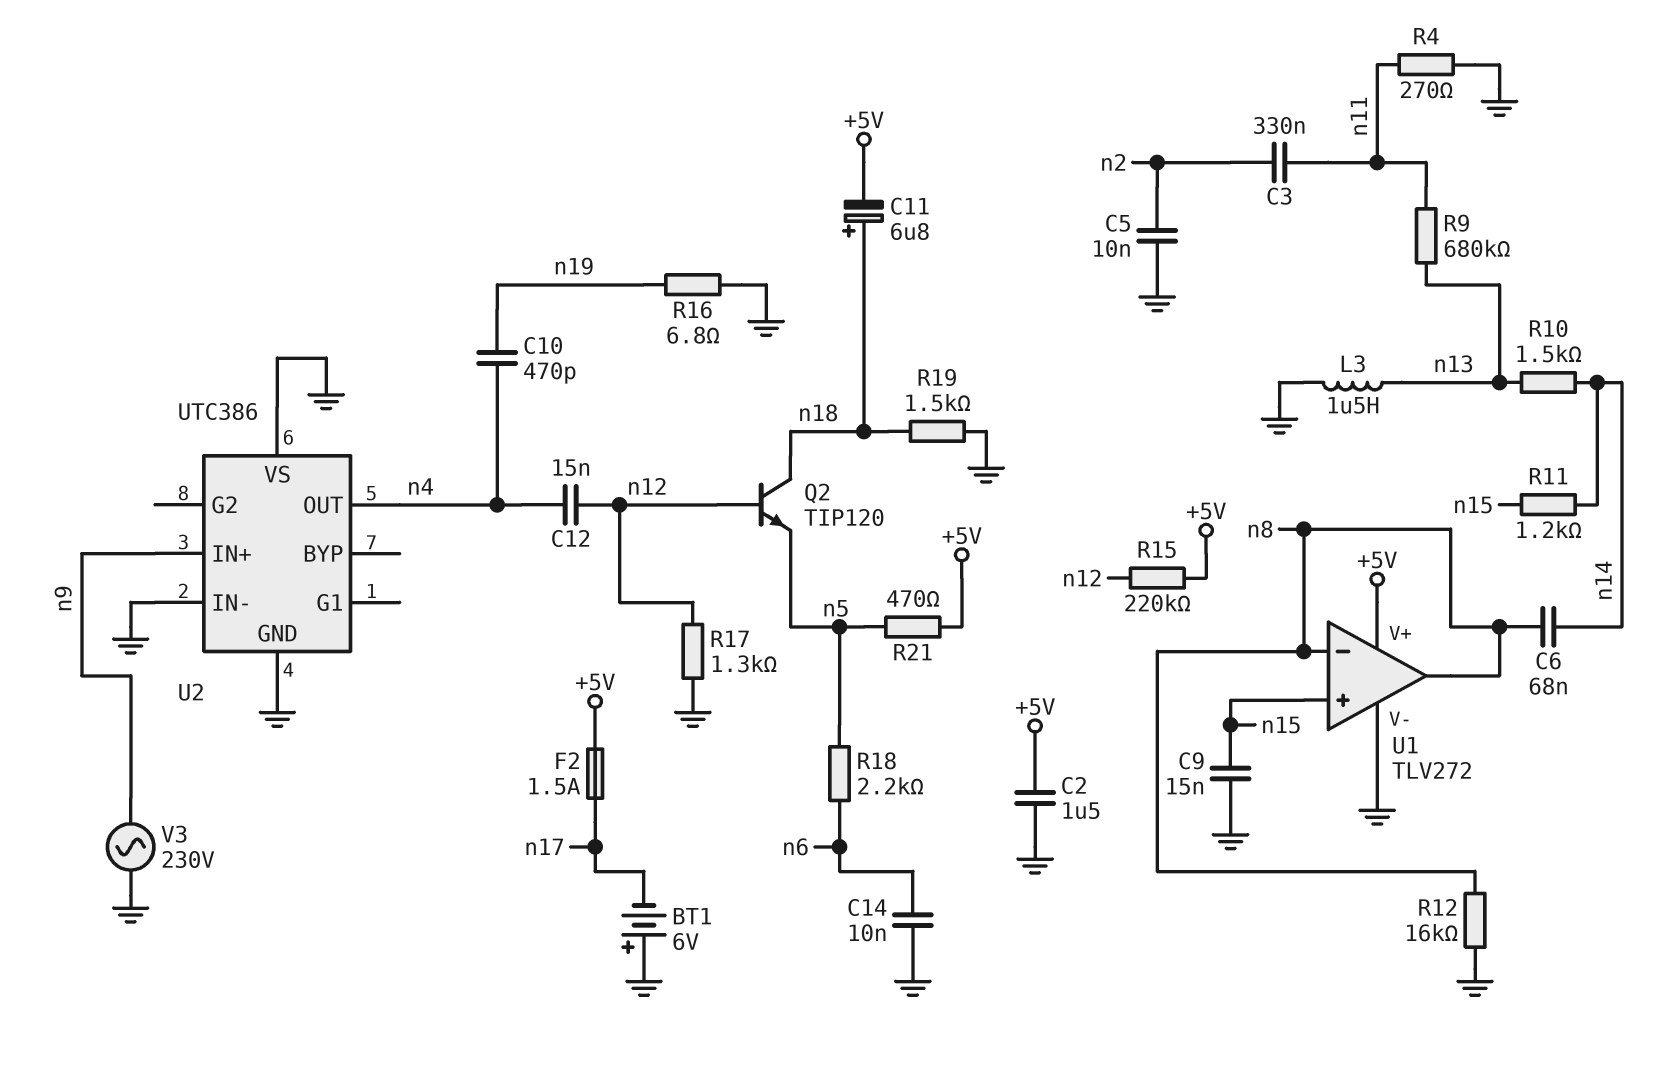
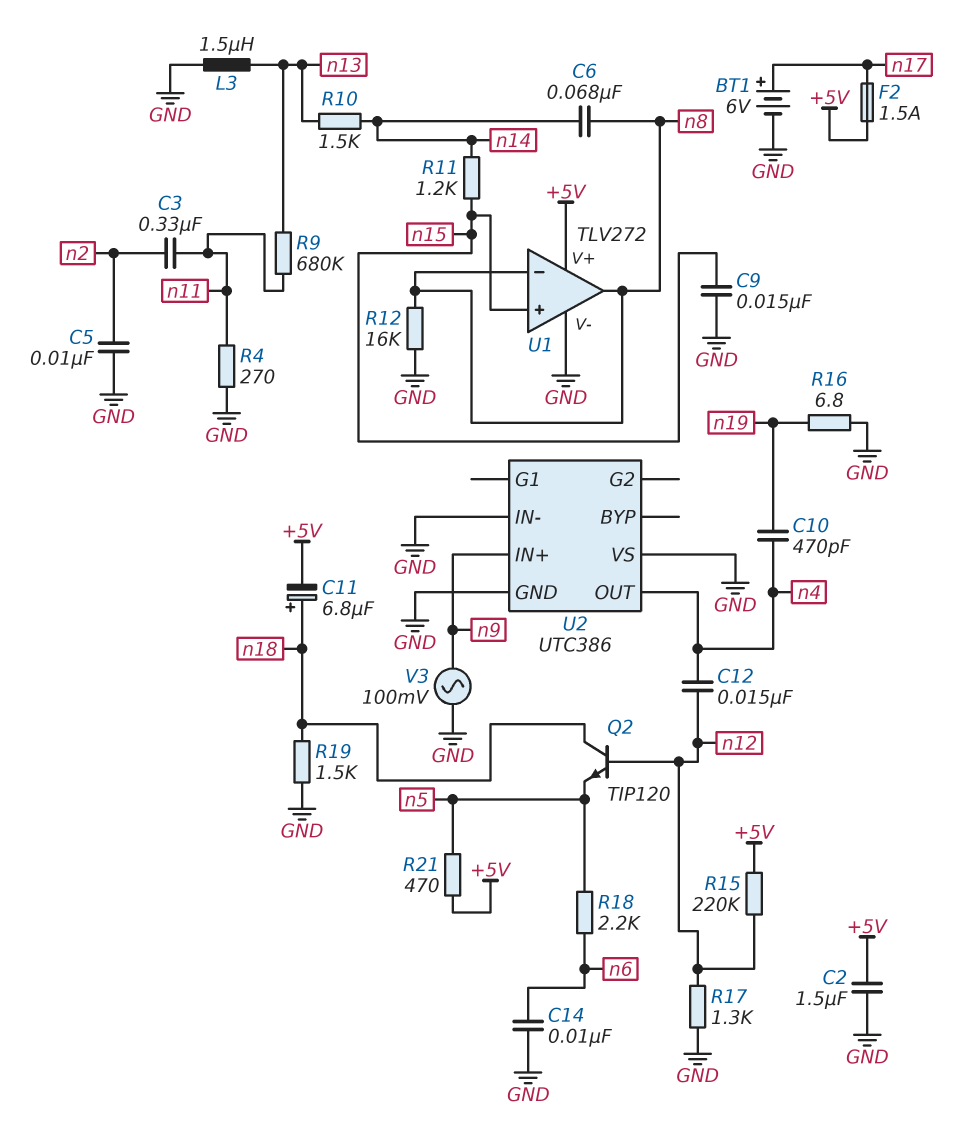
BT1: 6V (plus GND, minus n17) -> 6V (plus n17, minus GND)
V3: AC 230V (GND, n9) -> AC 100mV (GND, n9)

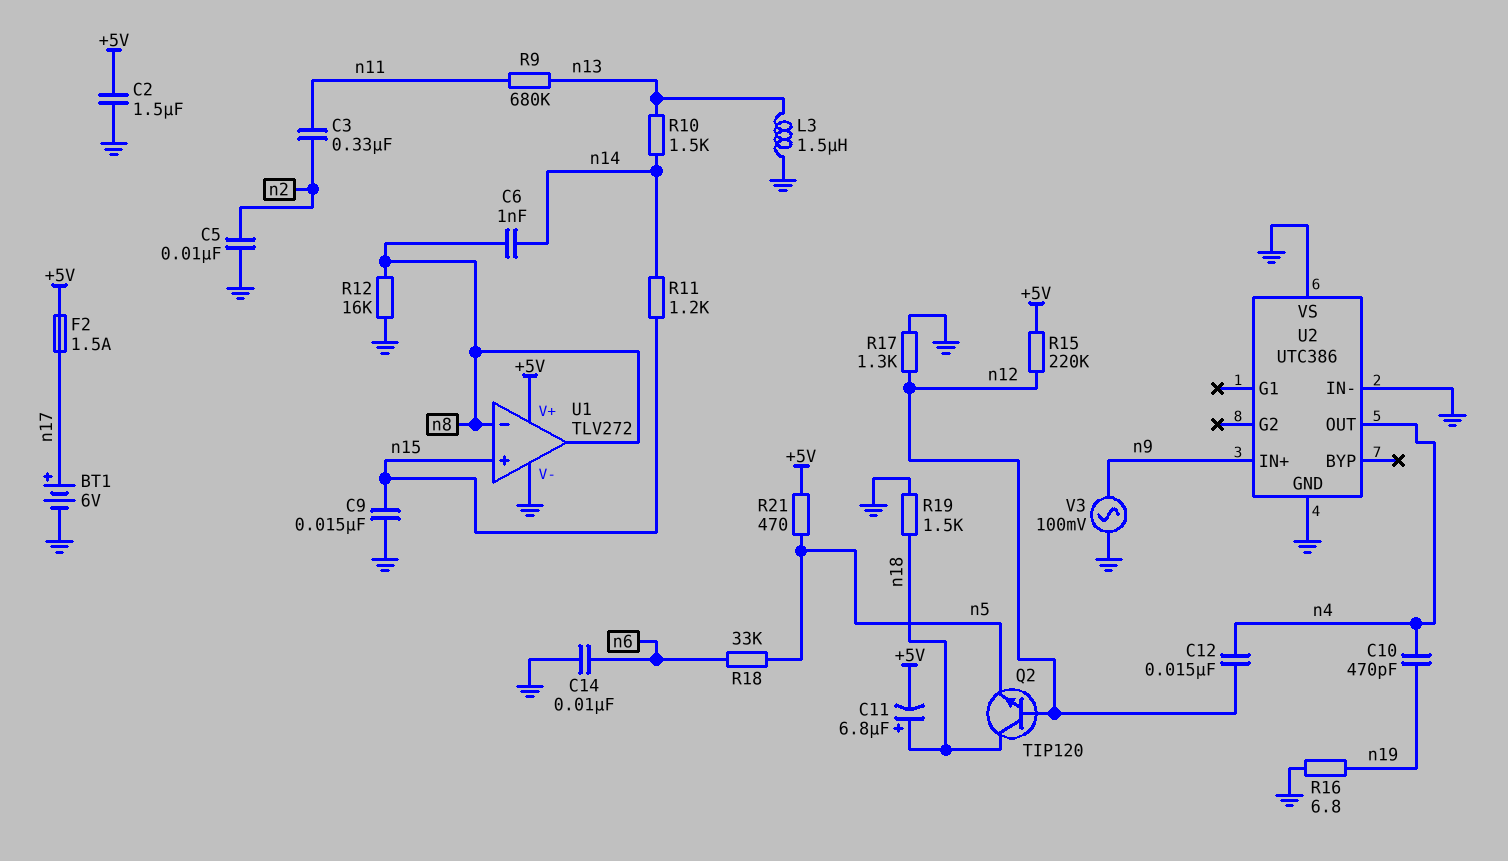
C6: 68nF (n8, n14) -> 1nF (n8, n14)
R4: 270 (GND, n11) -> none
R18: 2.2k (n5, n6) -> 33k (n5, n6)

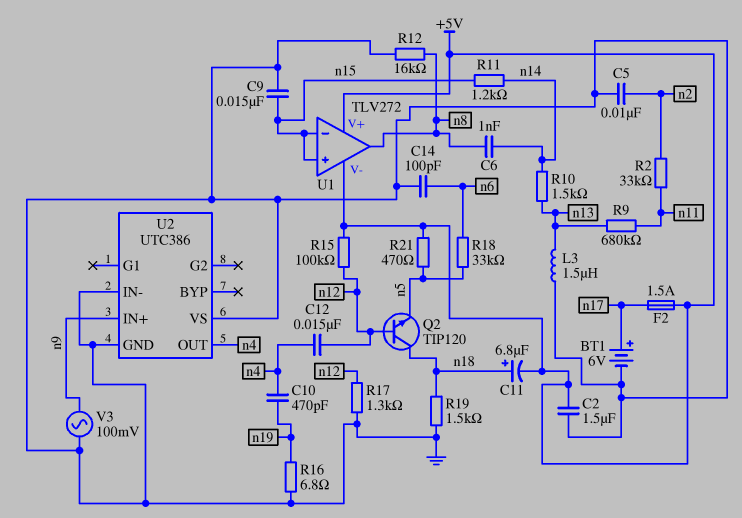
C3: 330nF (n2, n11) -> none
C14: 10nF (GND, n6) -> 100pF (GND, n6)
R2: none -> 33k (n2, n11)
R15: 220k (+5V, n12) -> 100k (+5V, n12)
U1 pin V-: GND -> +5V
U1 pin in-: n8 -> n15

